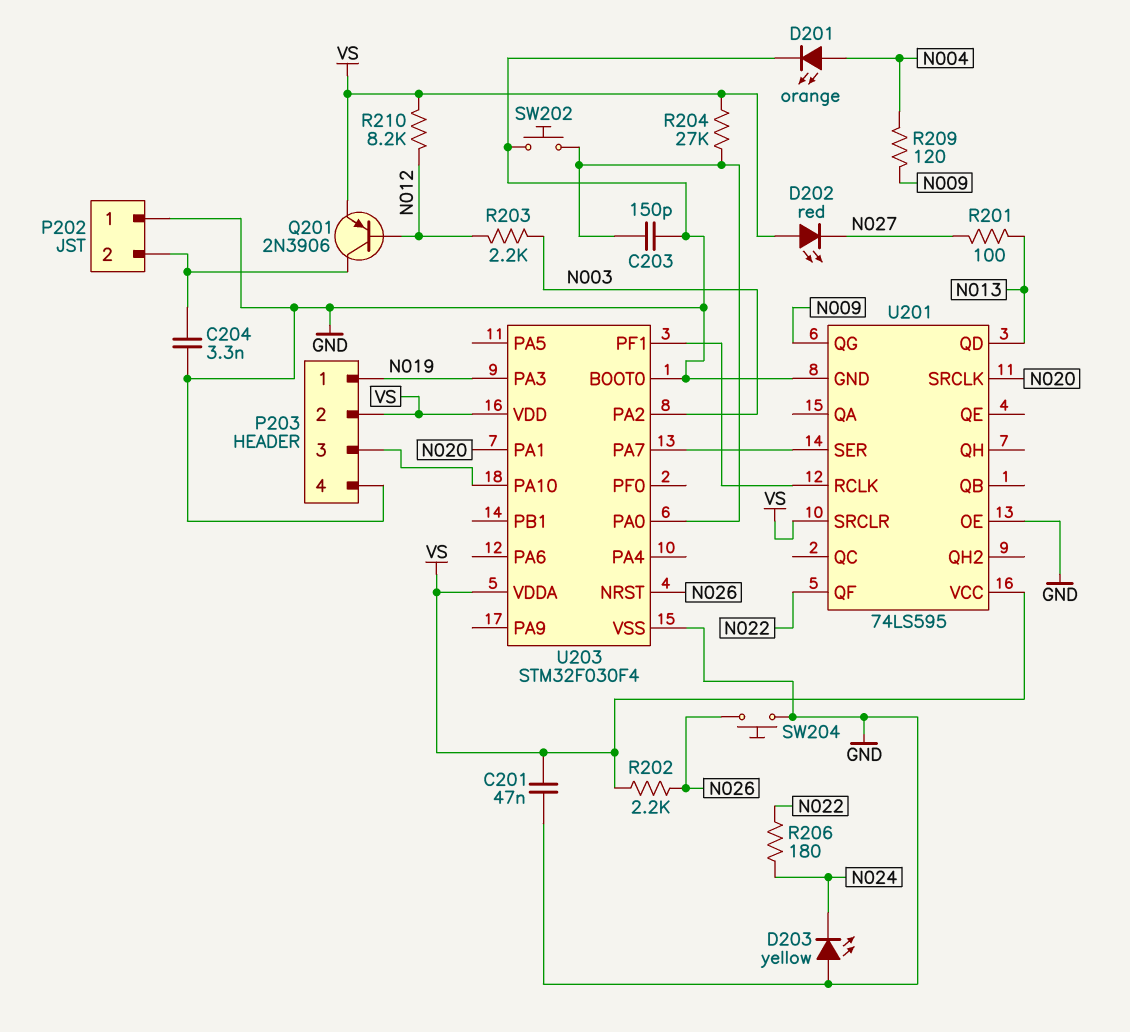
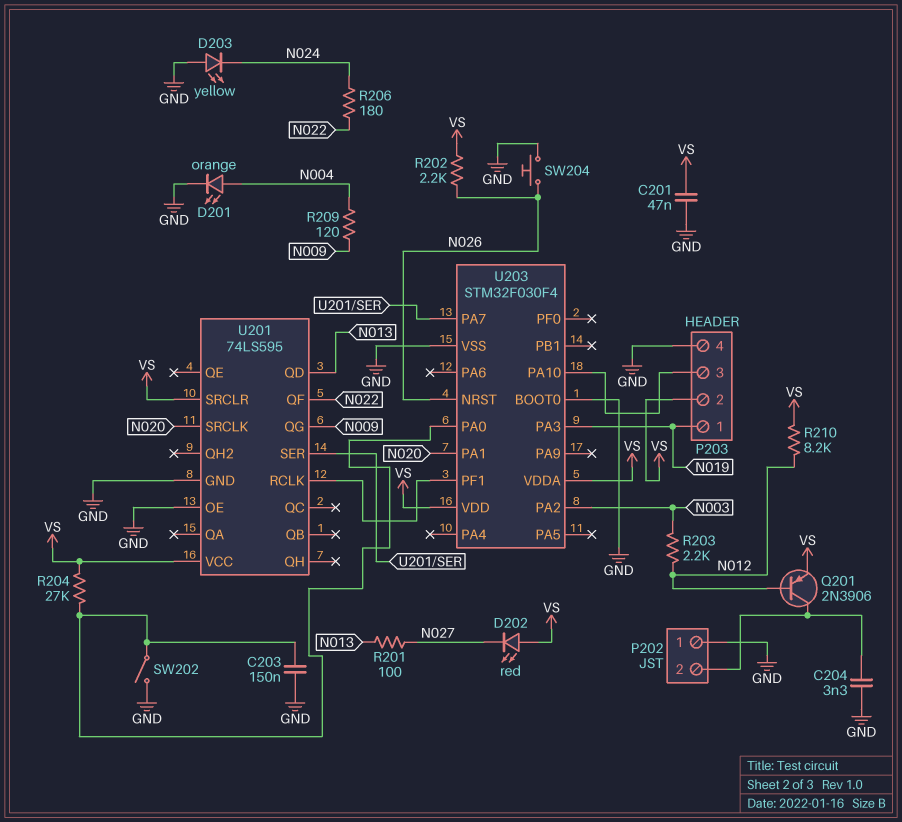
C203: 150pF (GND, U203/PA0) -> 150nF (GND, U203/PA0)
SW202: button (GND, U203/PA0) -> switch (GND, U203/PA0)

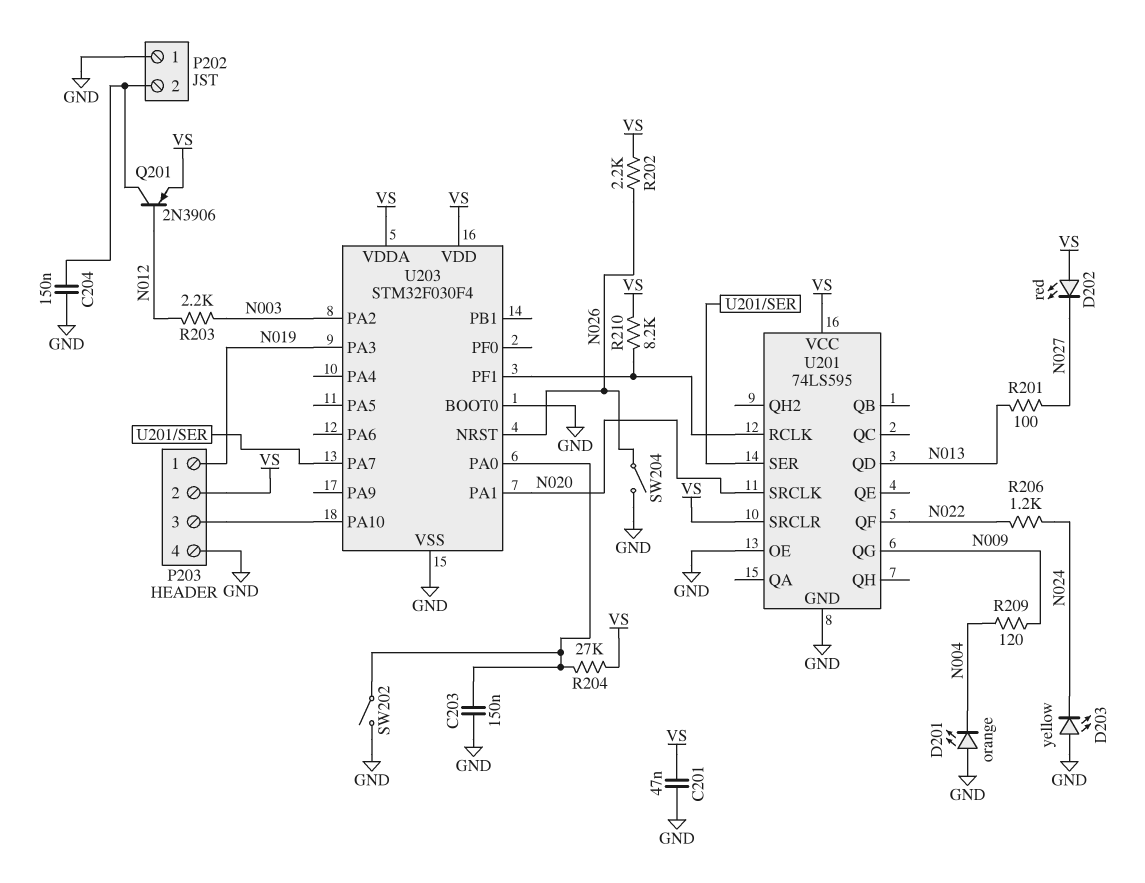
C204: 3.3nF (GND, P202/2) -> 150nF (GND, P202/2)
D201: LED orange (A N004, K GND) -> LED orange (A GND, K N004)
R206: 180 (N022, N024) -> 1.2k (N022, N024)
R210: 8.2k (N012, VS) -> 8.2k (U201/RCLK, VS)
SW204: button (GND, N026) -> switch (GND, N026)

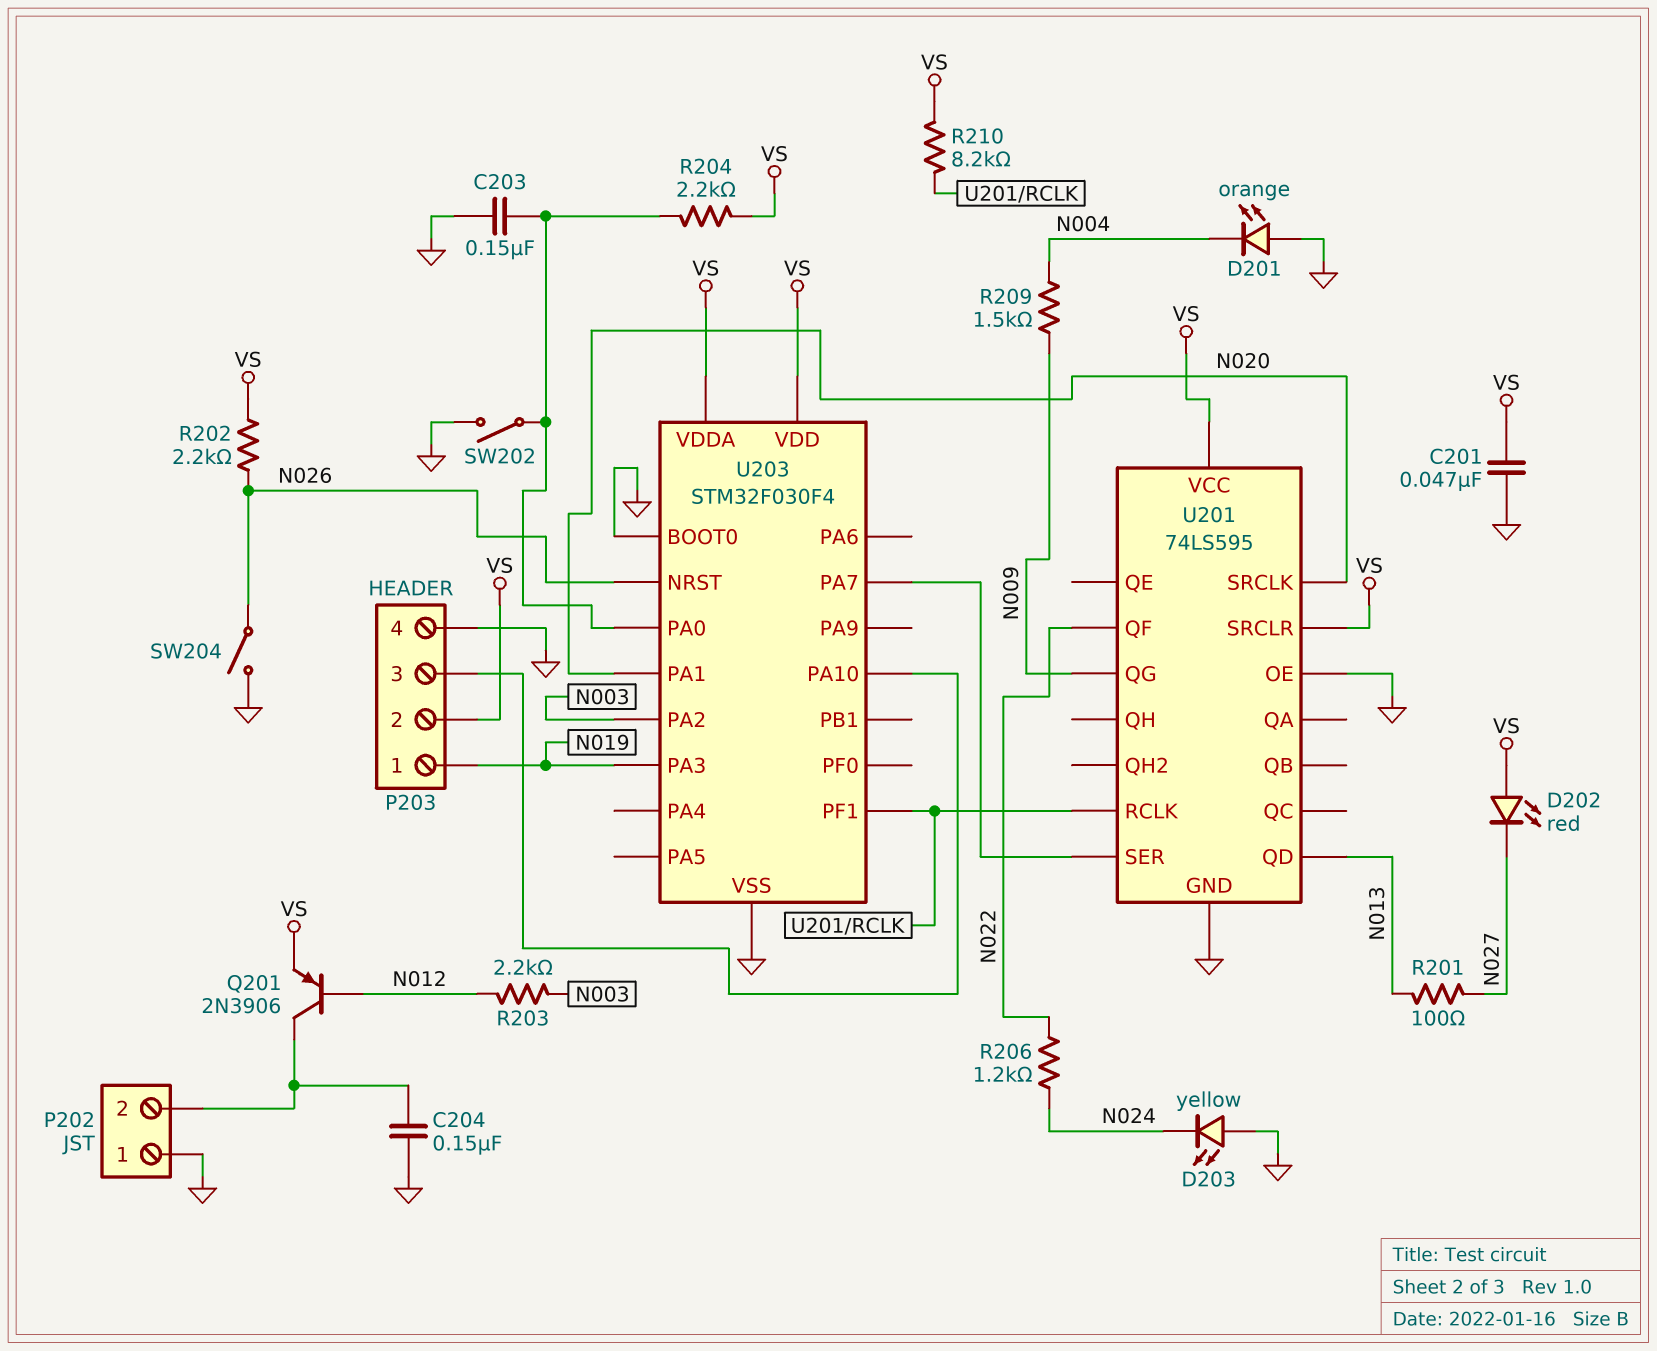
R204: 27k (U203/PA0, VS) -> 2.2k (U203/PA0, VS)
R209: 120 (N004, N009) -> 1.5k (N004, N009)

